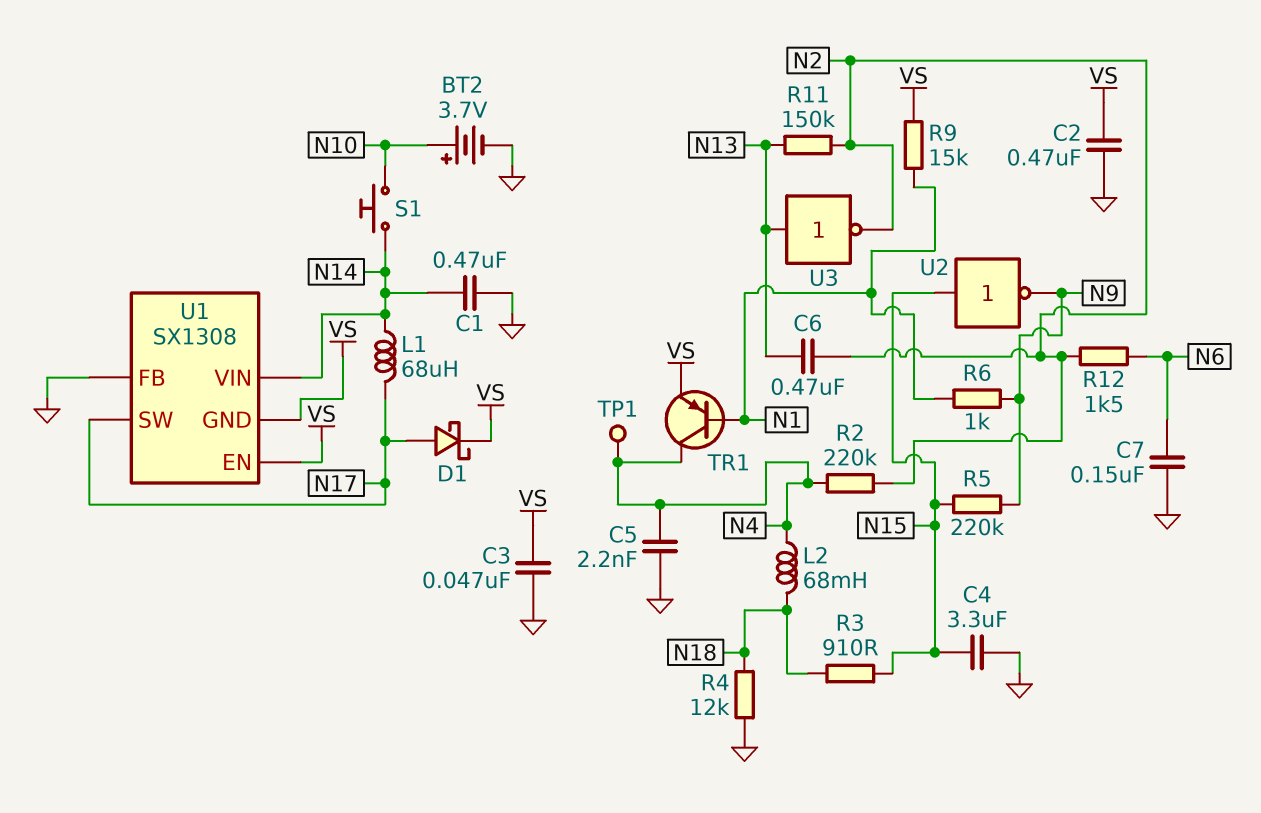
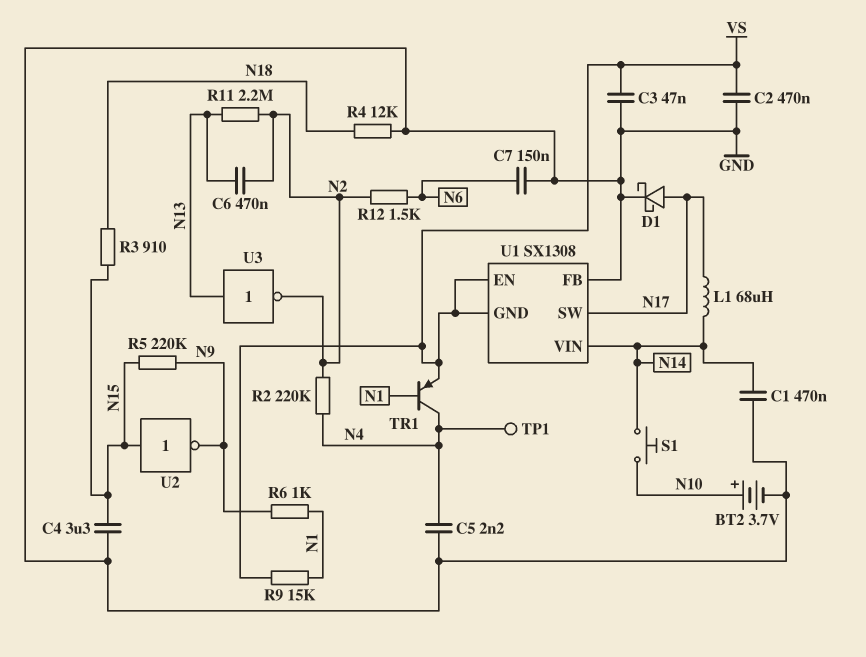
D1: schottky (A N17, K VS) -> schottky (A N17, K GND)
L2: 68mH (N4, N18) -> none
R11: 150k (N2, N13) -> 2.2M (N2, N13)

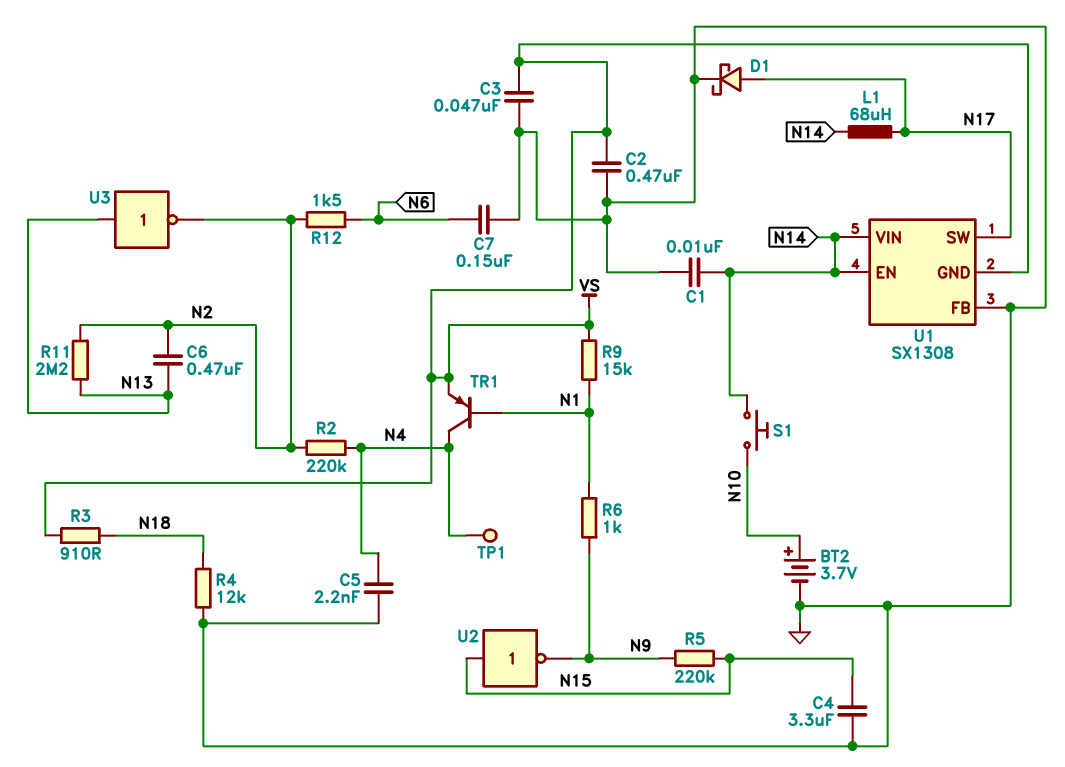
C1: 470nF (GND, N14) -> 10nF (GND, N14)
R3: 910 (N15, N18) -> 910 (N18, VS)
U1 pin EN: VS -> N14

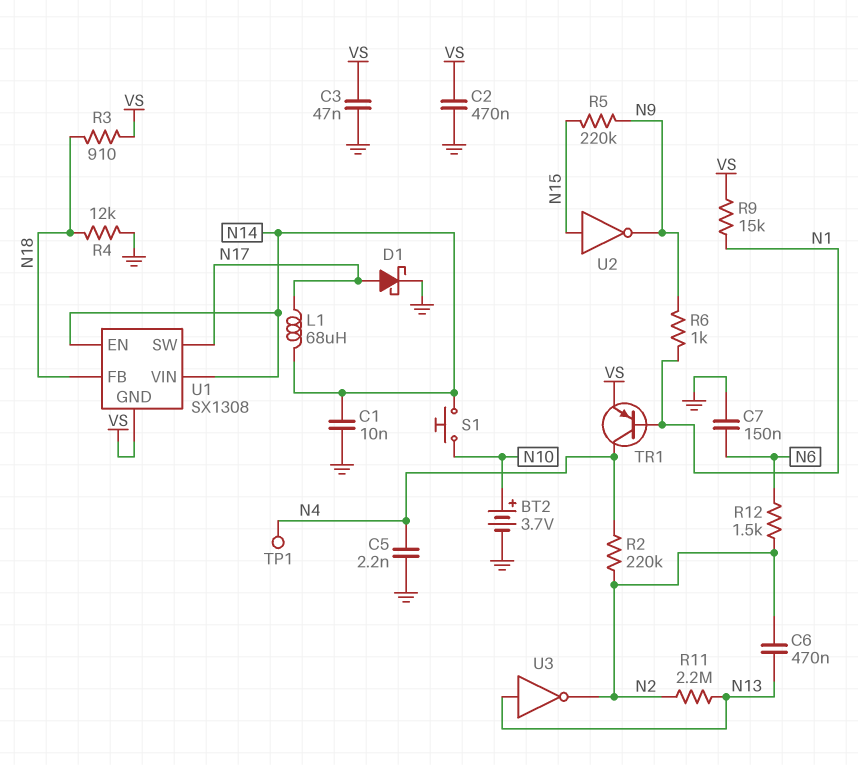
C4: 3.3uF (GND, N15) -> none
U1 pin FB: GND -> N18

